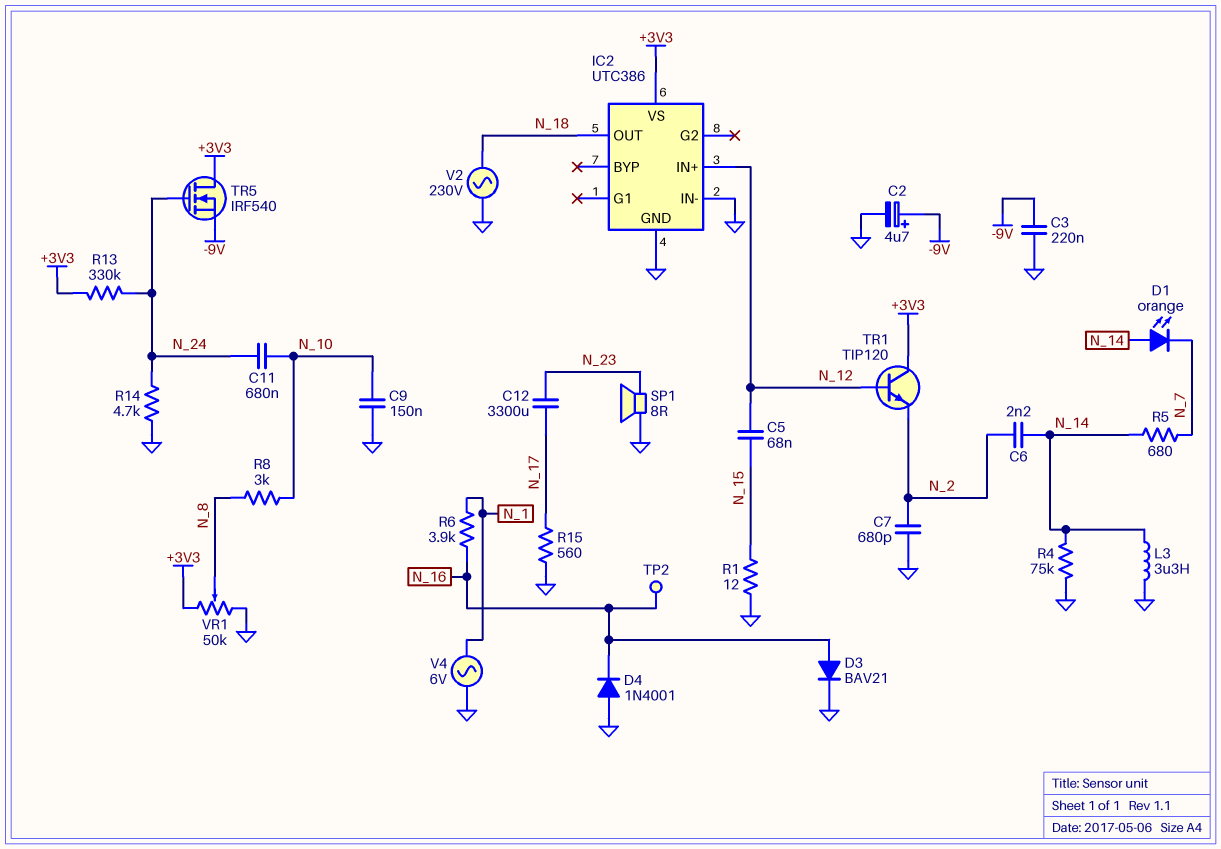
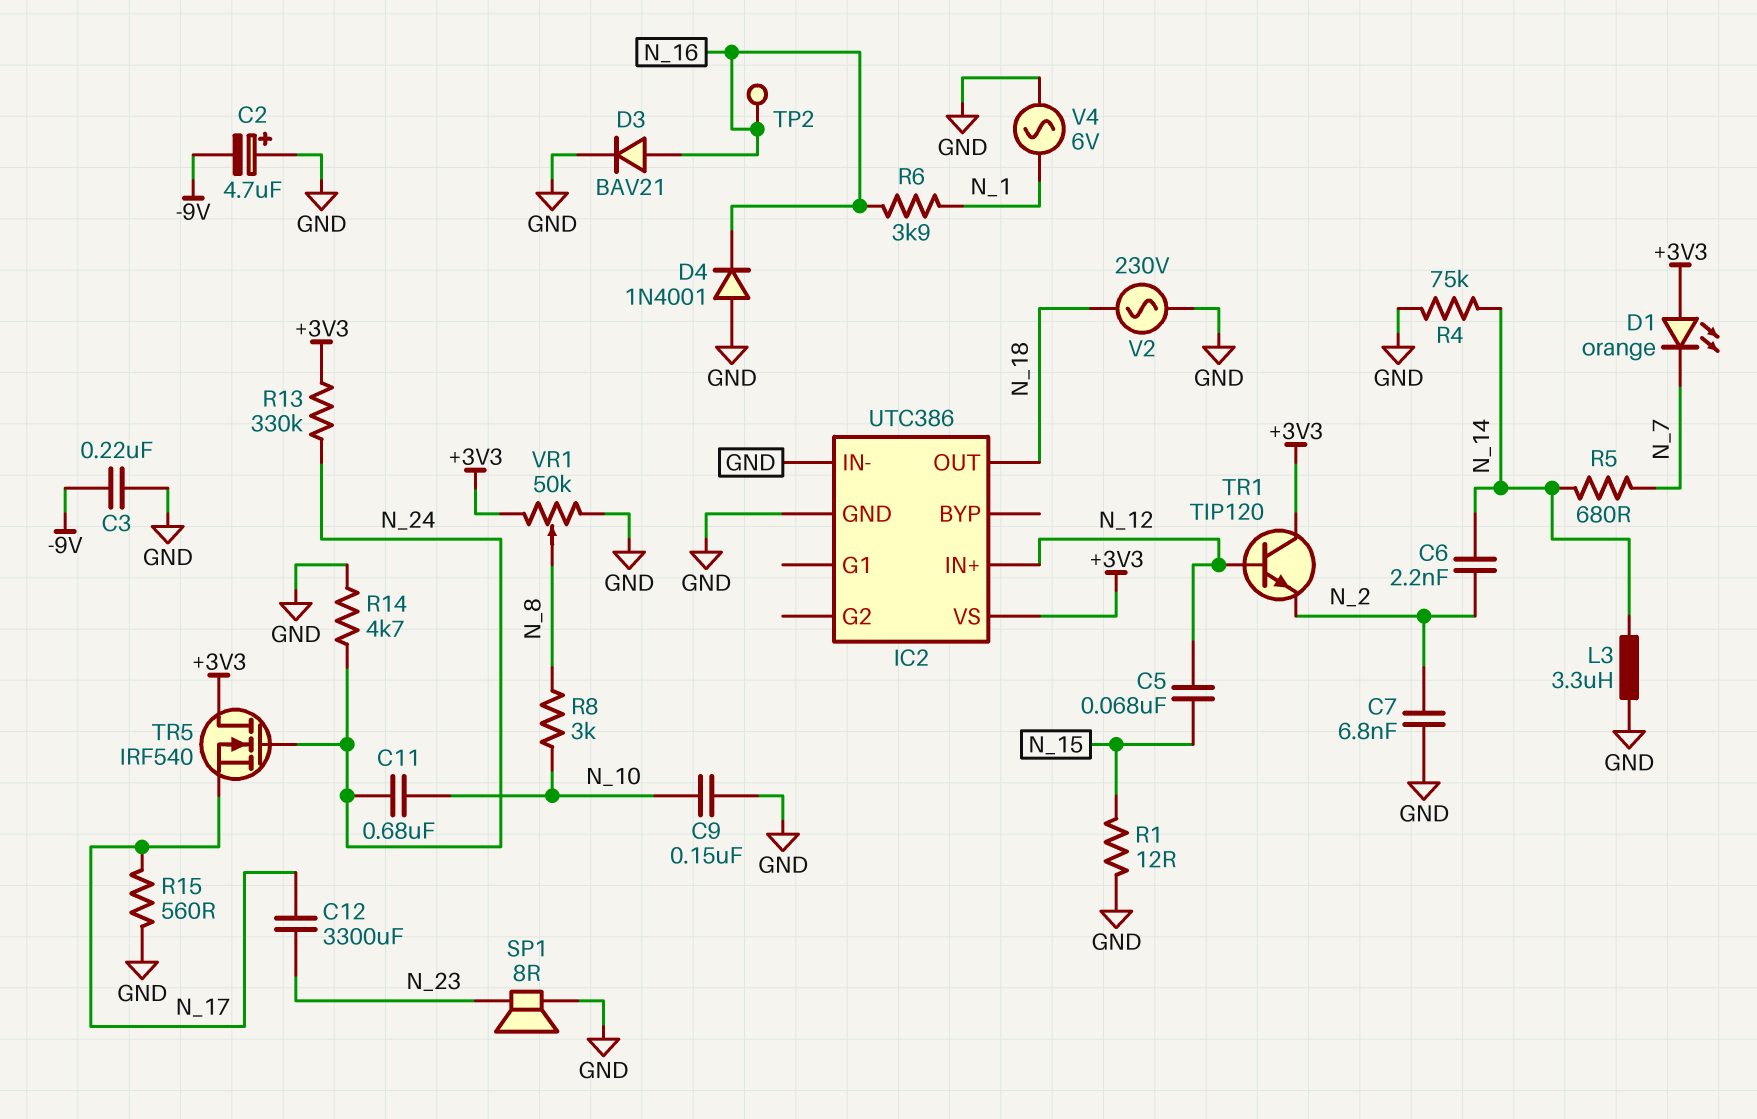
C2: 4.7uF (plus -9V, minus GND) -> 4.7uF (plus GND, minus -9V)
C7: 680pF (GND, N_2) -> 6.8nF (GND, N_2)
D1: LED orange (A N_14, K N_7) -> LED orange (A +3V3, K N_7)
TR5: NMOS IRF540 (G N_24, D +3V3, S -9V) -> NMOS IRF540 (G N_24, D +3V3, S N_17)

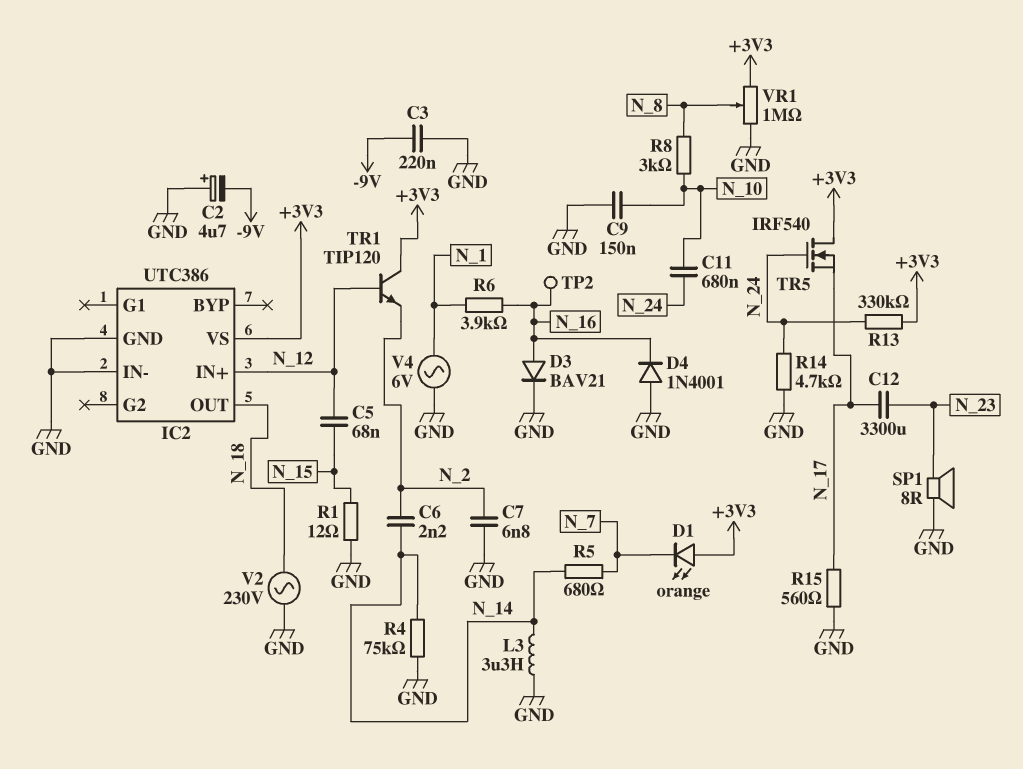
VR1: 50k (+3V3, GND, wiper N_8) -> 1M (+3V3, GND, wiper N_8)

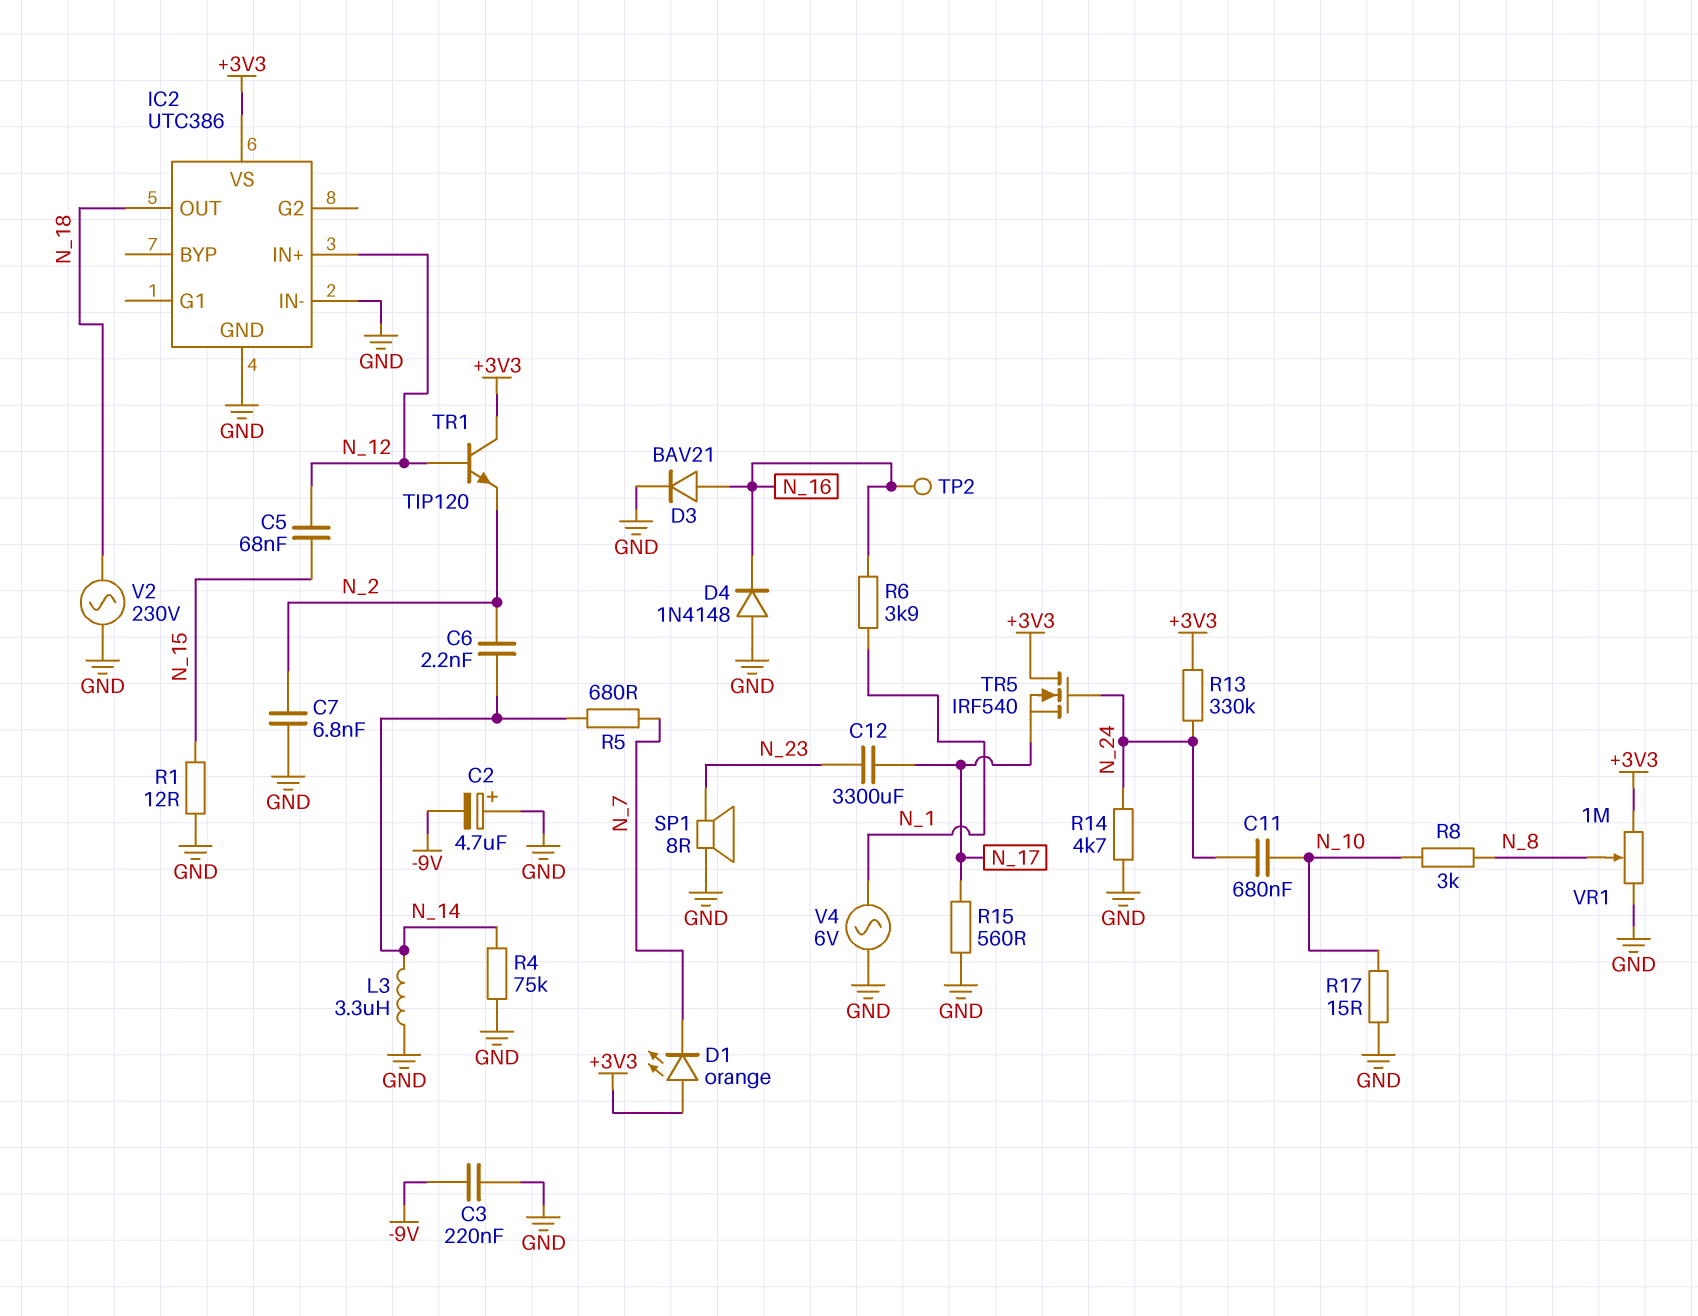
C9: 150nF (GND, N_10) -> none
D4: diode 1N4001 (A GND, K N_16) -> diode 1N4148 (A GND, K N_16)
R17: none -> 15 (GND, N_10)

